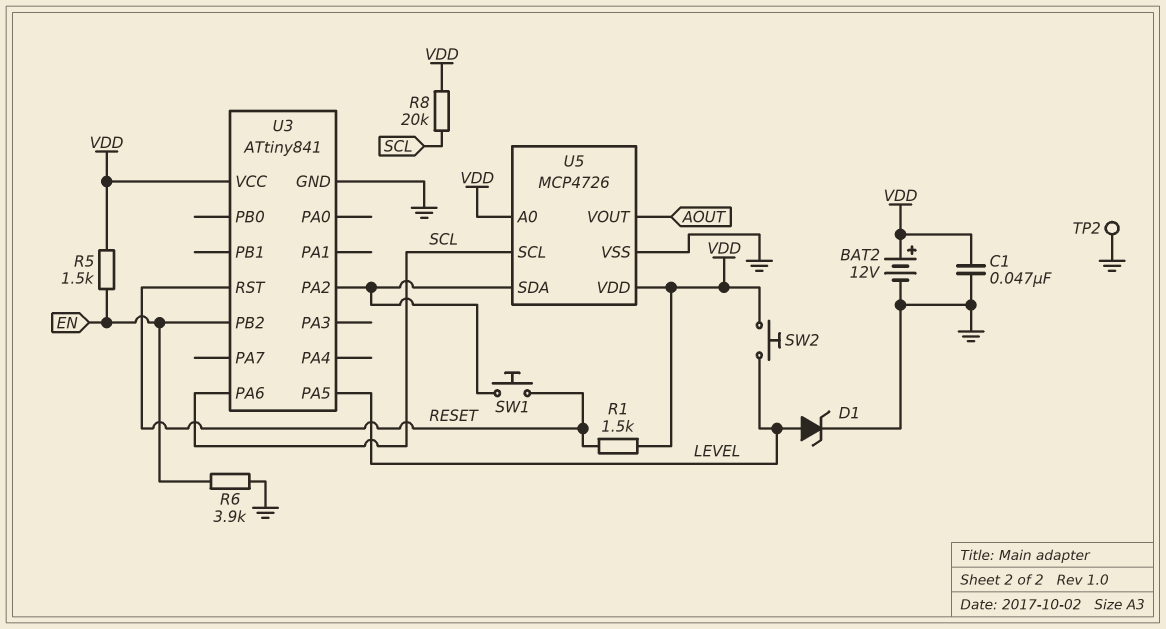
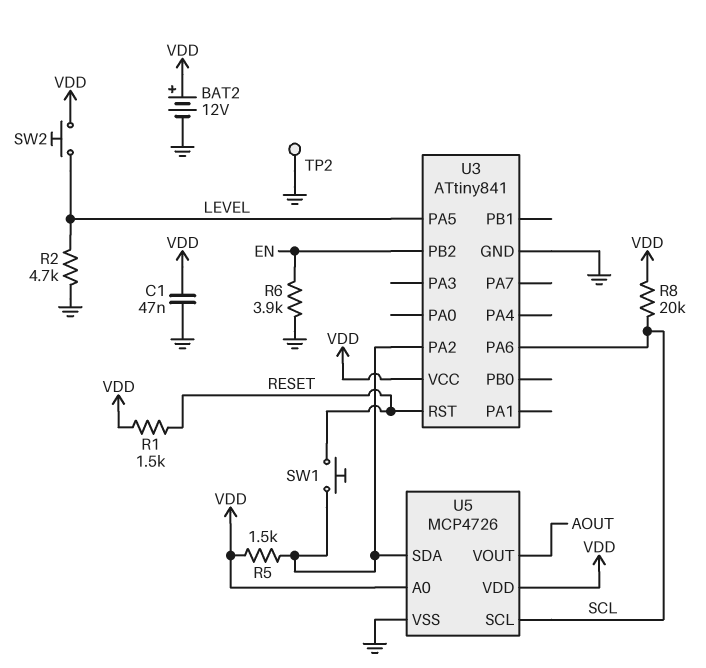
D1: zener (A LEVEL, K GND) -> none
R2: none -> 4.7k (GND, LEVEL)
R5: 1.5k (EN, VDD) -> 1.5k (U3/PA2, VDD)

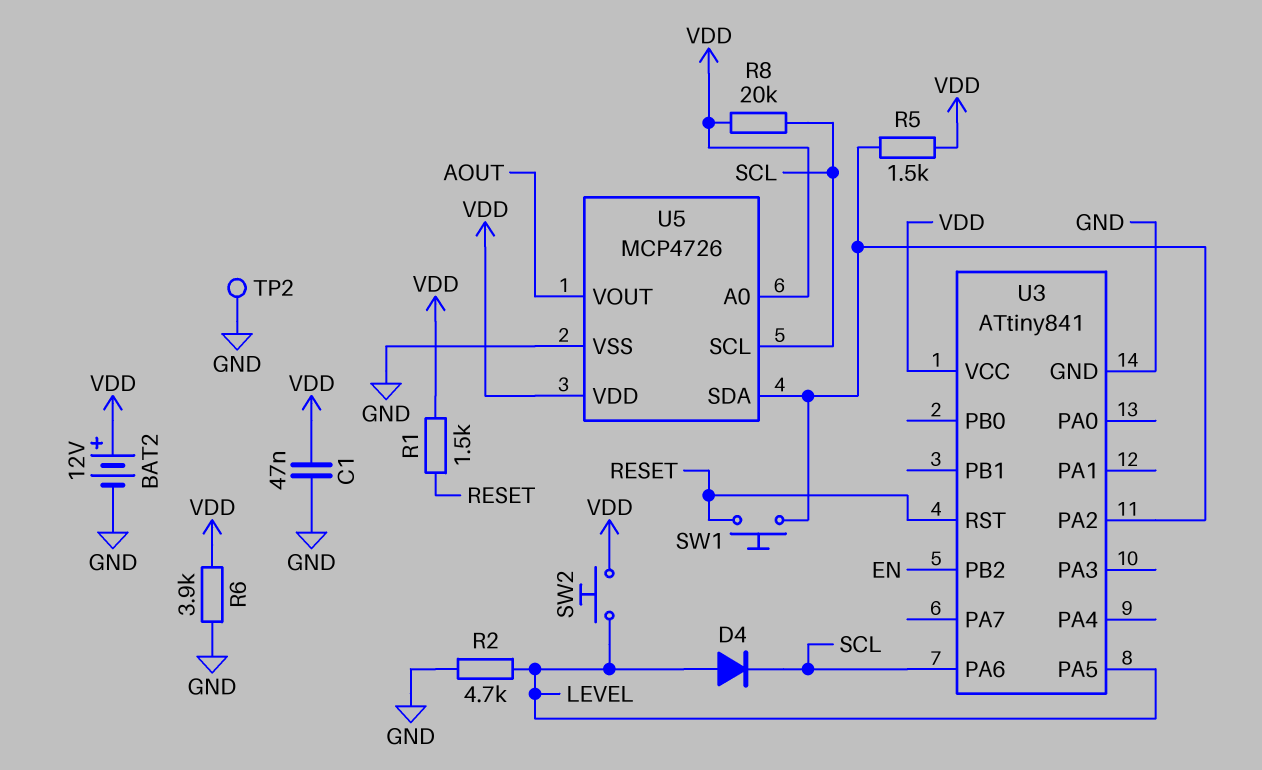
D4: none -> diode (A LEVEL, K SCL)
R6: 3.9k (EN, GND) -> 3.9k (GND, VDD)

